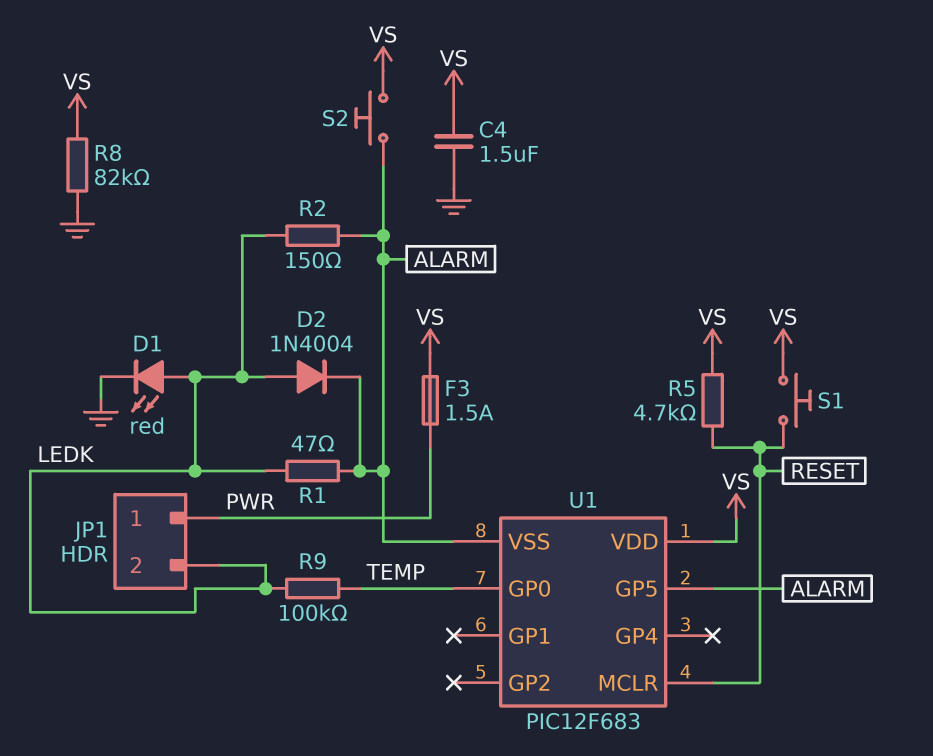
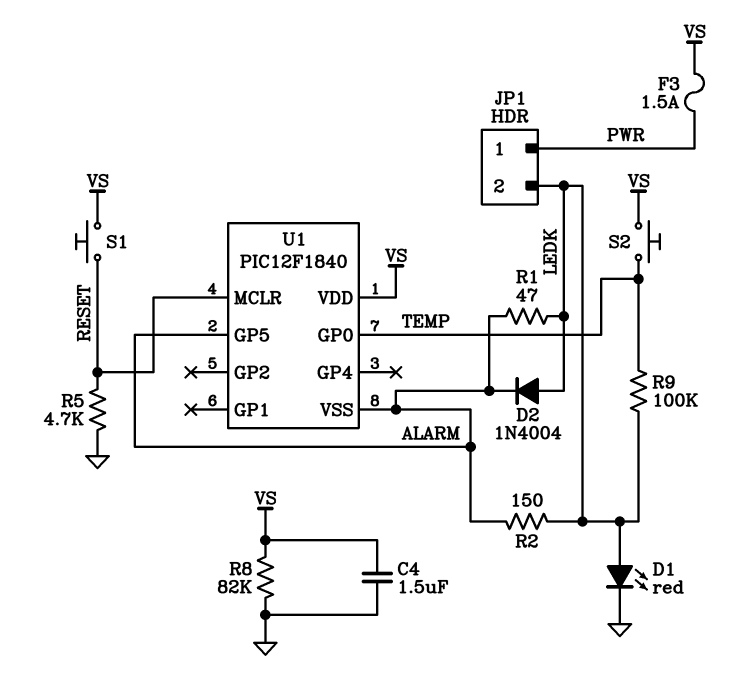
R5: 4.7k (RESET, VS) -> 4.7k (GND, RESET)
S2: button (ALARM, VS) -> button (TEMP, VS)
U1: PIC12F683 -> PIC12F1840

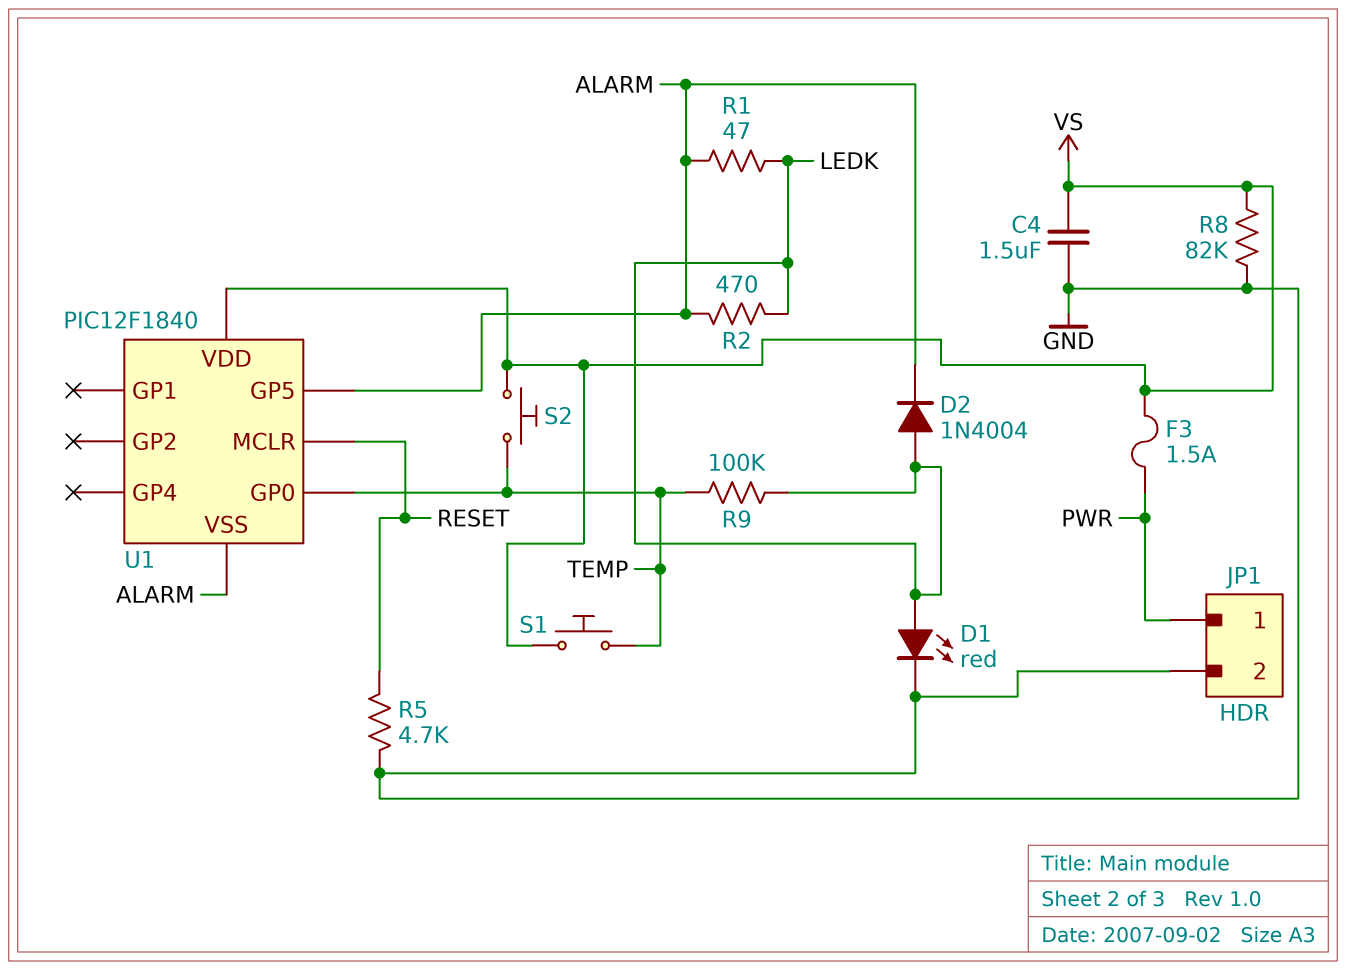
JP1 pin 2: LEDK -> GND
R2: 150 (ALARM, LEDK) -> 470 (ALARM, LEDK)
S1: button (RESET, VS) -> button (TEMP, VS)

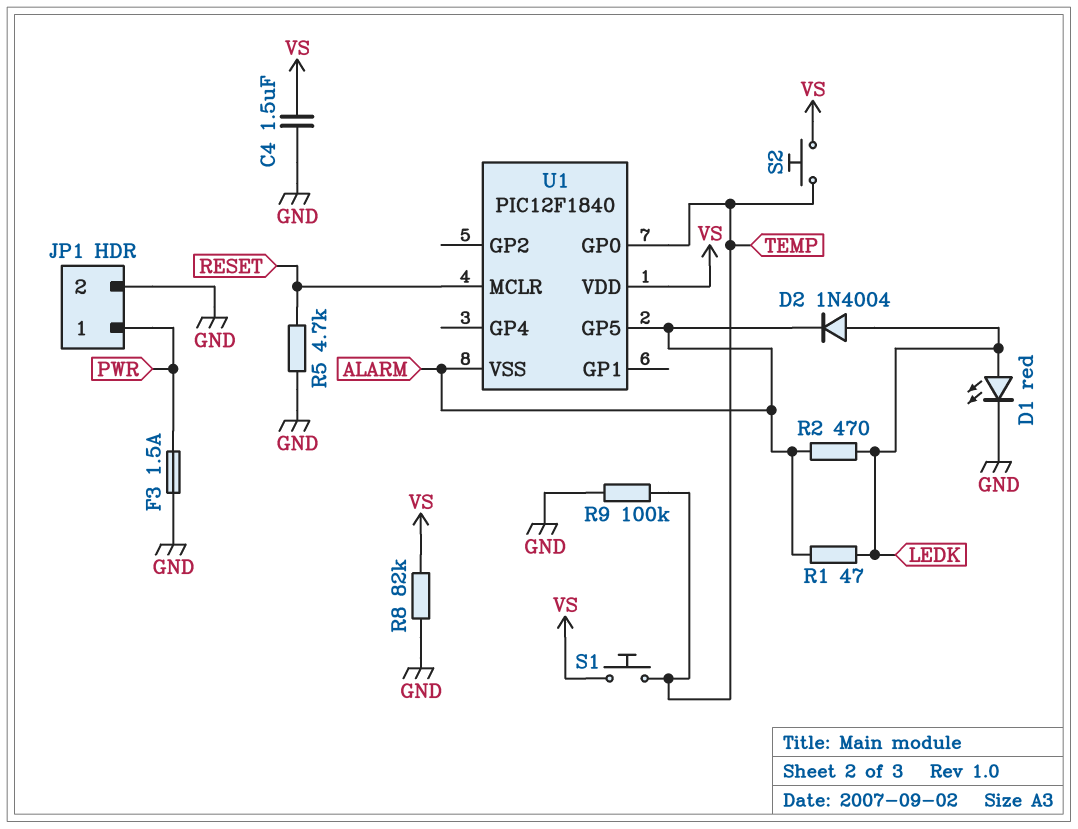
F3: 1.5A (PWR, VS) -> 1.5A (GND, PWR)
R9: 100k (LEDK, TEMP) -> 100k (GND, TEMP)

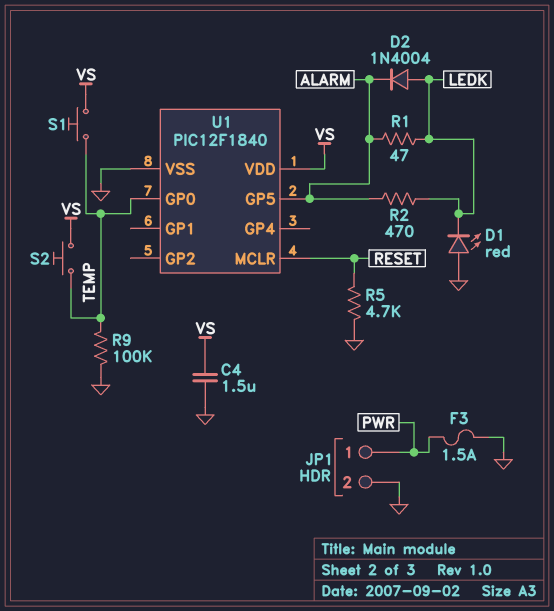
D1: LED red (A LEDK, K GND) -> LED red (A GND, K LEDK)
R8: 82k (GND, VS) -> none
U1 pin VSS: ALARM -> GND

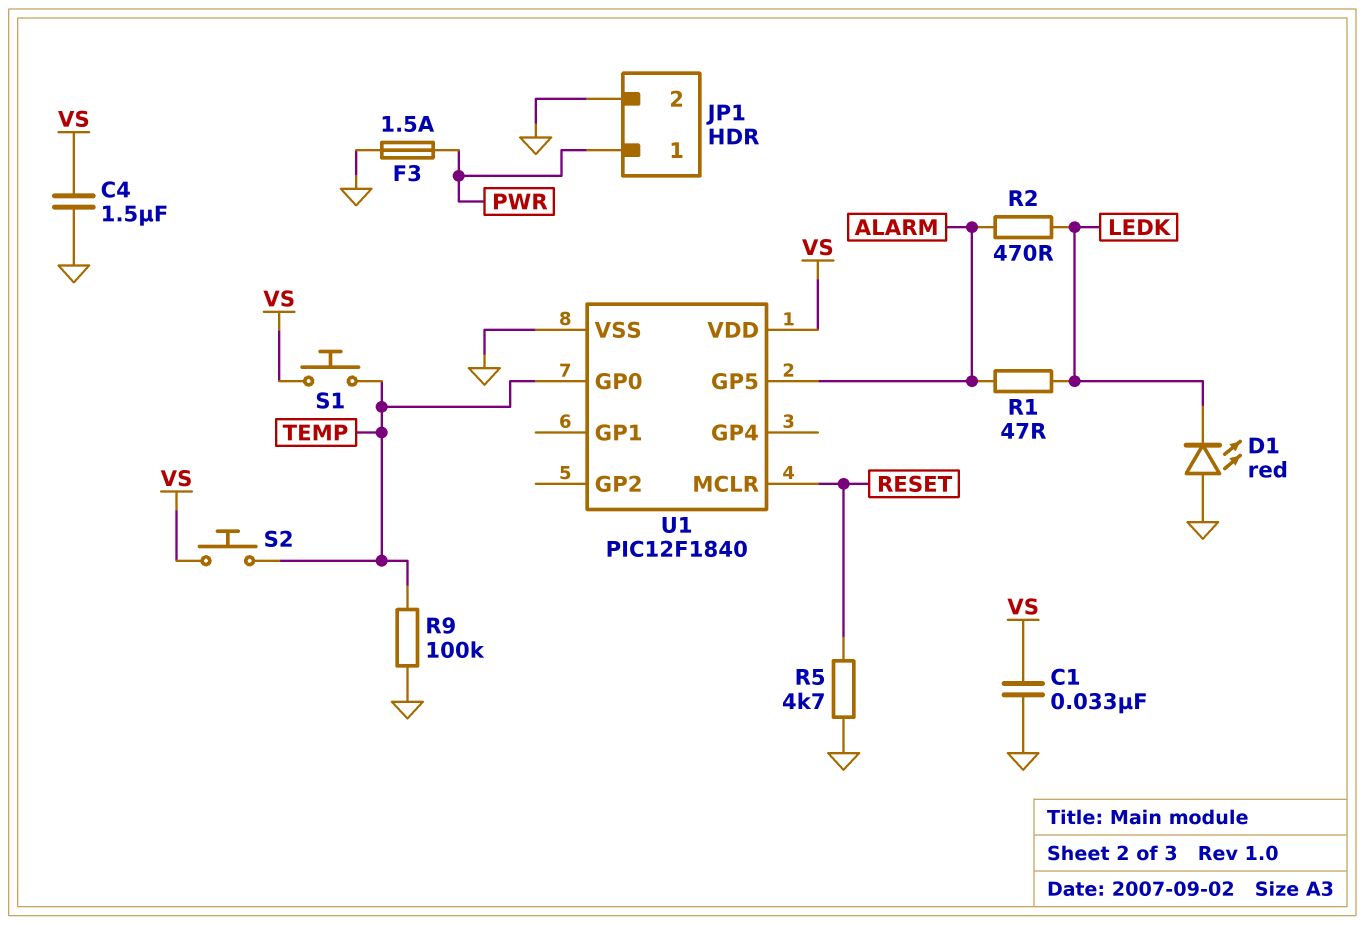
C1: none -> 33nF (GND, VS)
D2: diode 1N4004 (A LEDK, K ALARM) -> none

